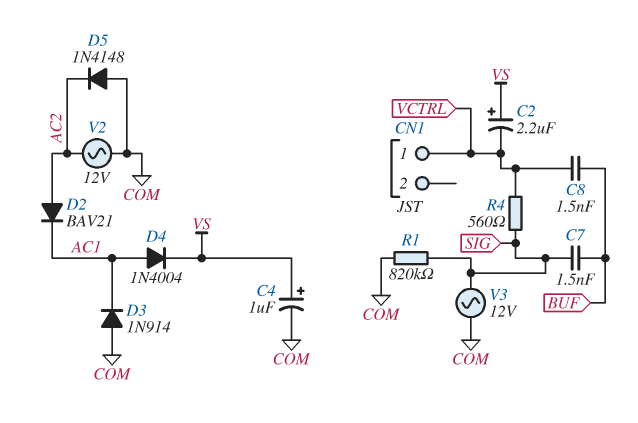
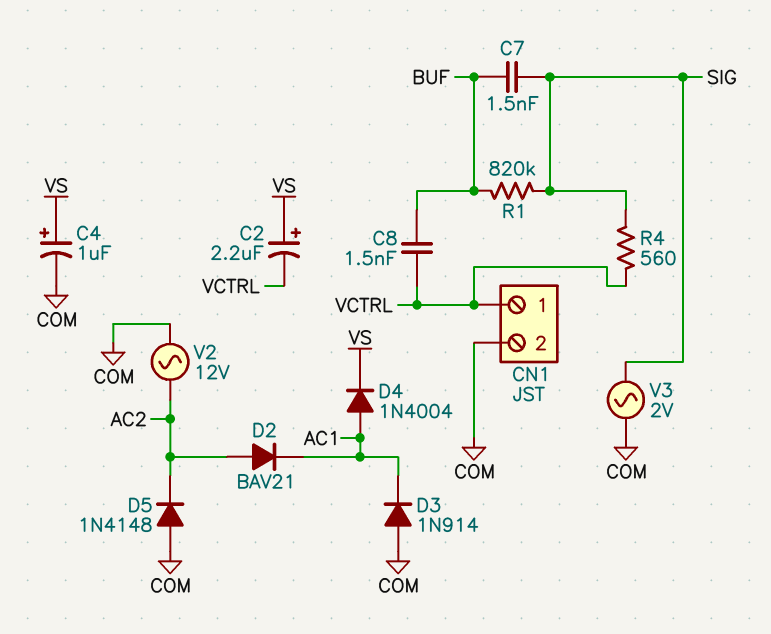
CN1 pin 2: none -> COM
R1: 820k (COM, SIG) -> 820k (BUF, SIG)
V3: AC 12V (COM, SIG) -> AC 2V (COM, SIG)

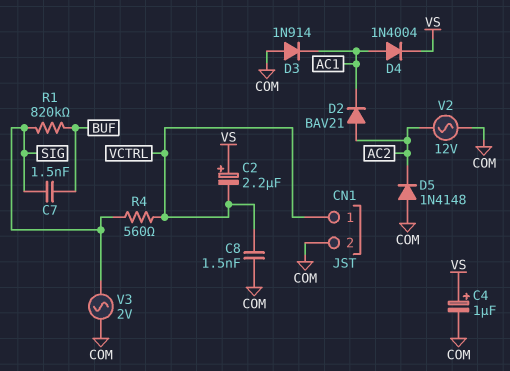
C8: 1.5nF (BUF, VCTRL) -> 1.5nF (COM, VCTRL)

